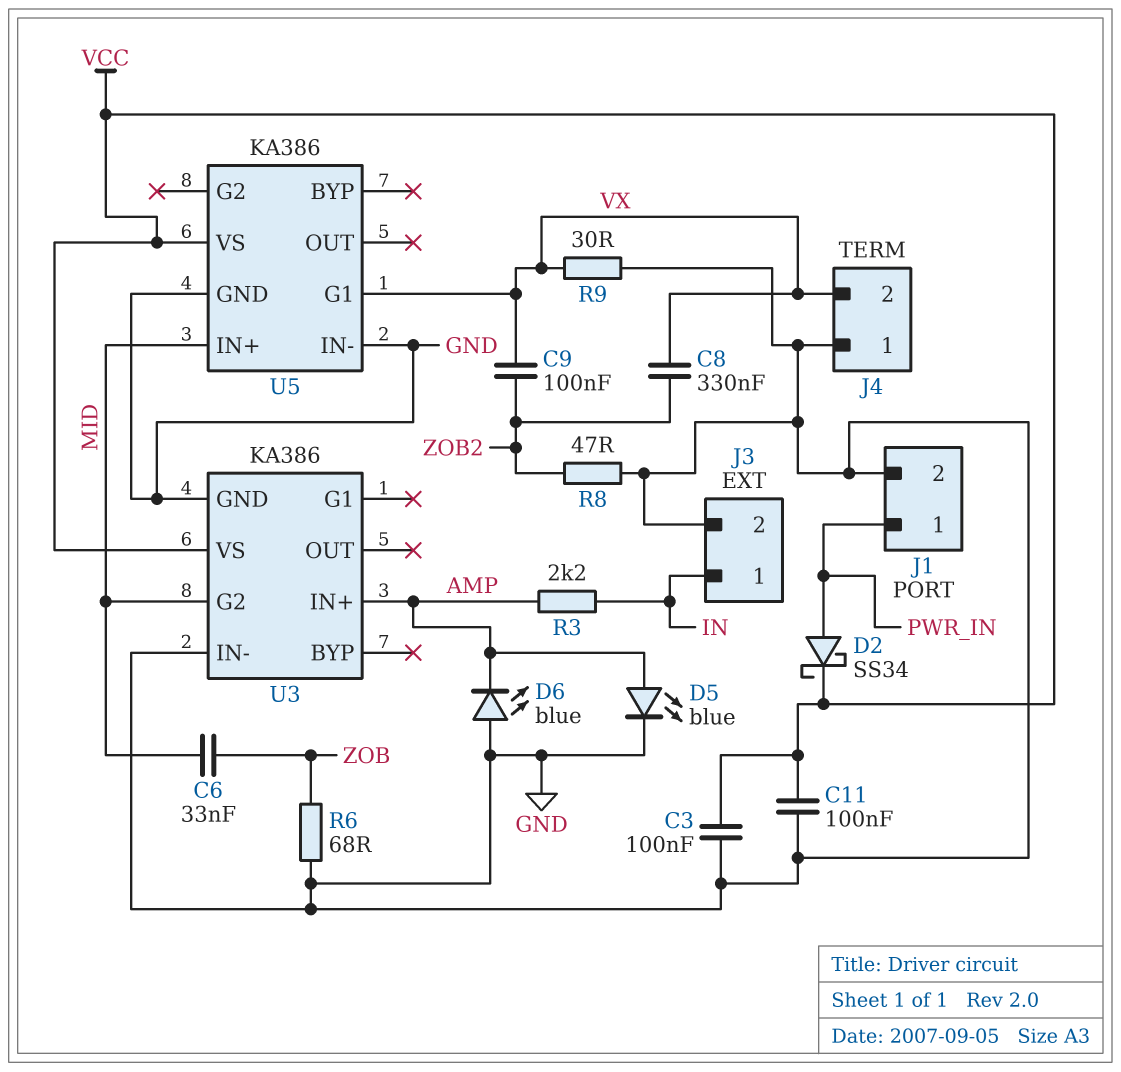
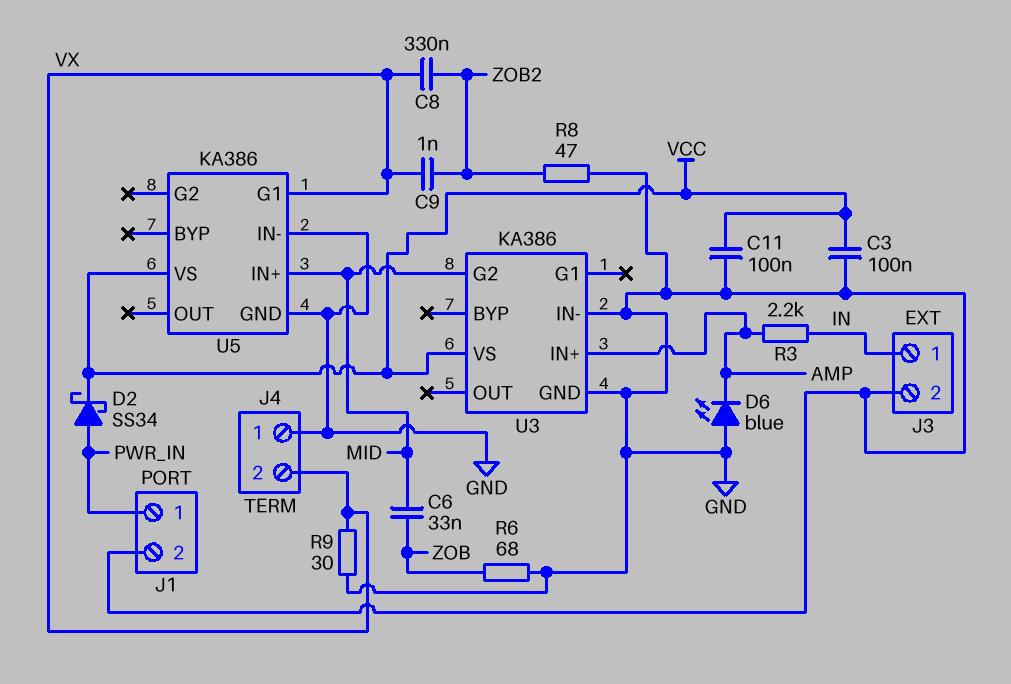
C9: 100nF (VX, ZOB2) -> 1nF (VX, ZOB2)
D5: LED blue (A AMP, K GND) -> none

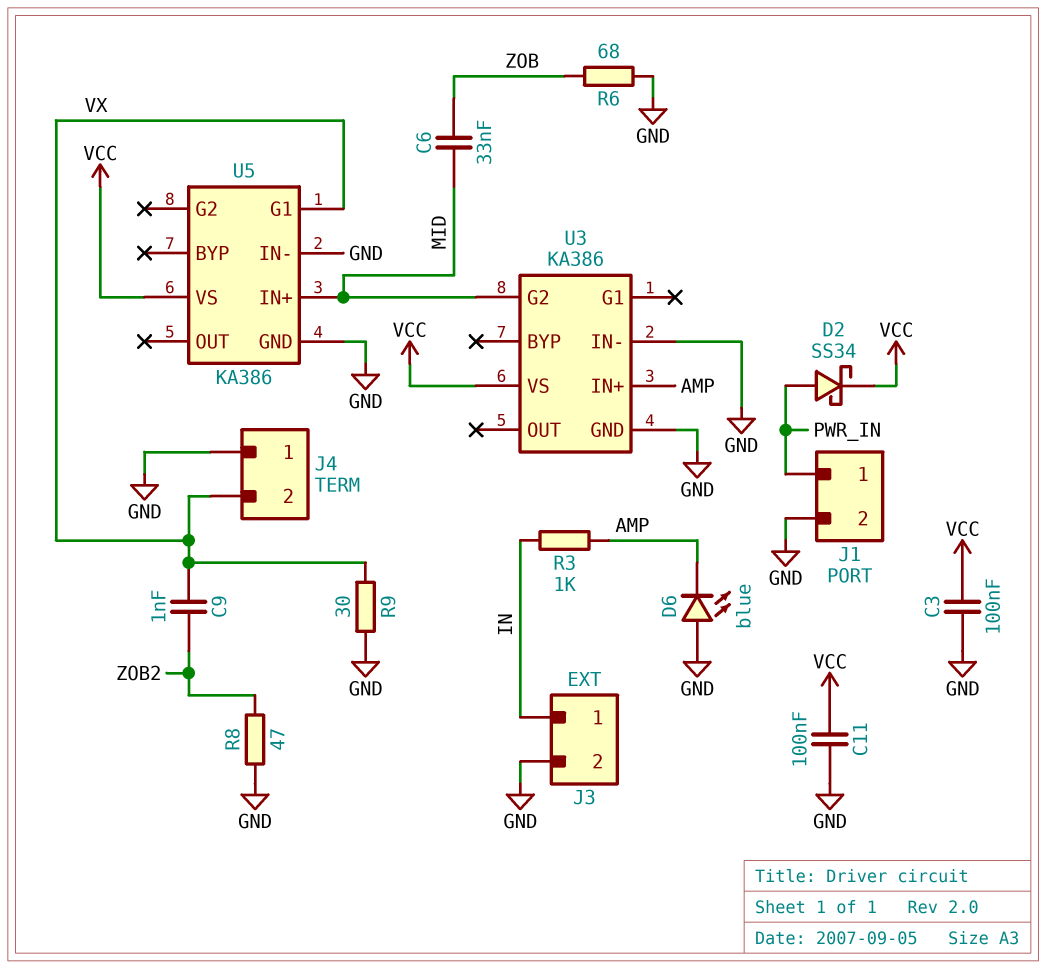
C8: 330nF (VX, ZOB2) -> none
R3: 2.2k (AMP, IN) -> 1k (AMP, IN)

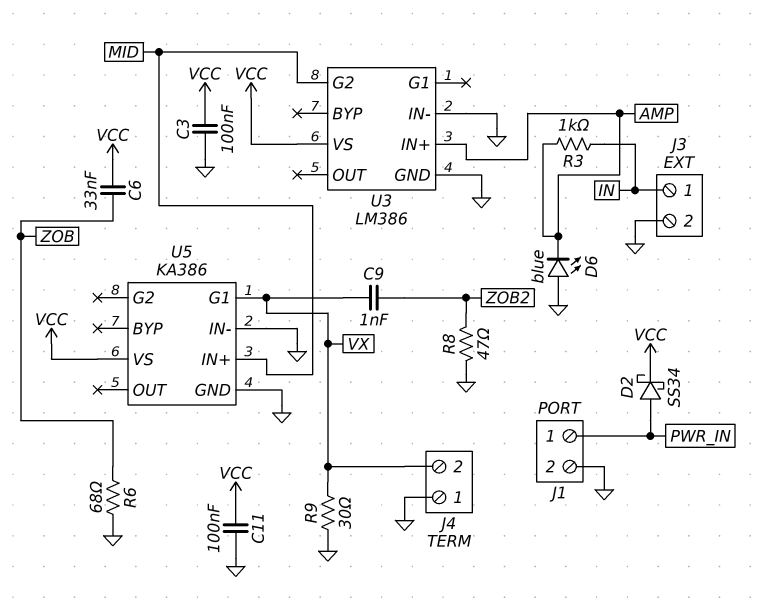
C6: 33nF (MID, ZOB) -> 33nF (VCC, ZOB)
U3: KA386 -> LM386

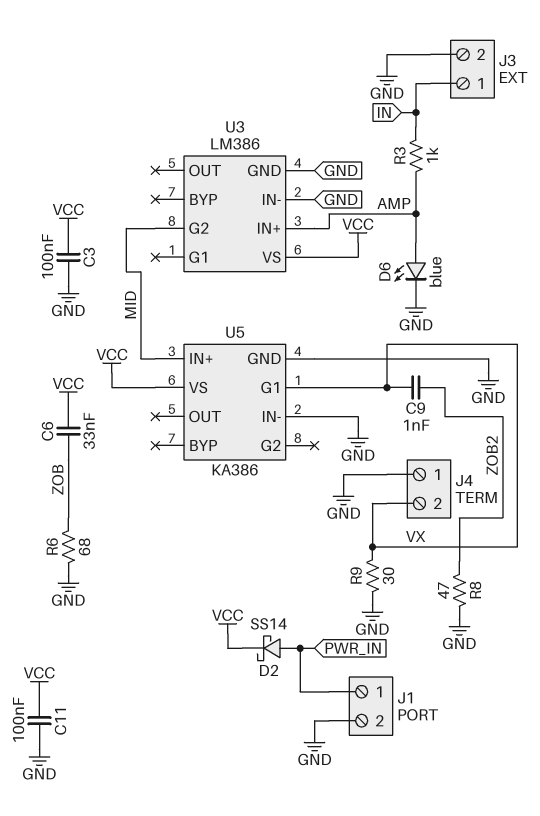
D2: schottky SS34 (A PWR_IN, K VCC) -> schottky SS14 (A PWR_IN, K VCC)
D6: LED blue (A GND, K AMP) -> LED blue (A AMP, K GND)

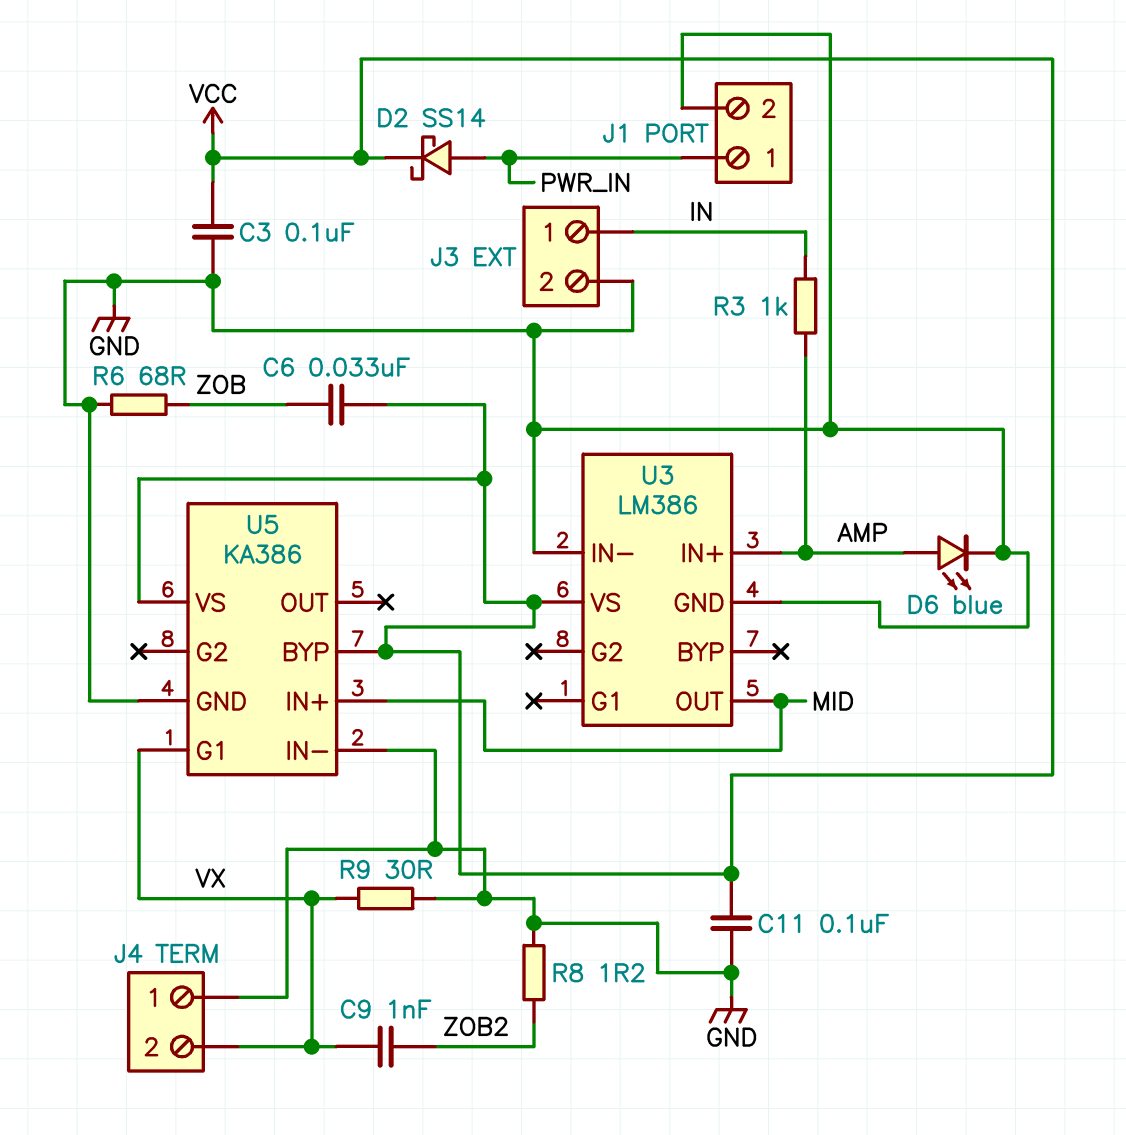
R8: 47 (GND, ZOB2) -> 1.2 (GND, ZOB2)
U3 pin G2: MID -> none
U3 pin OUT: none -> MID
U5 pin BYP: none -> VCC

